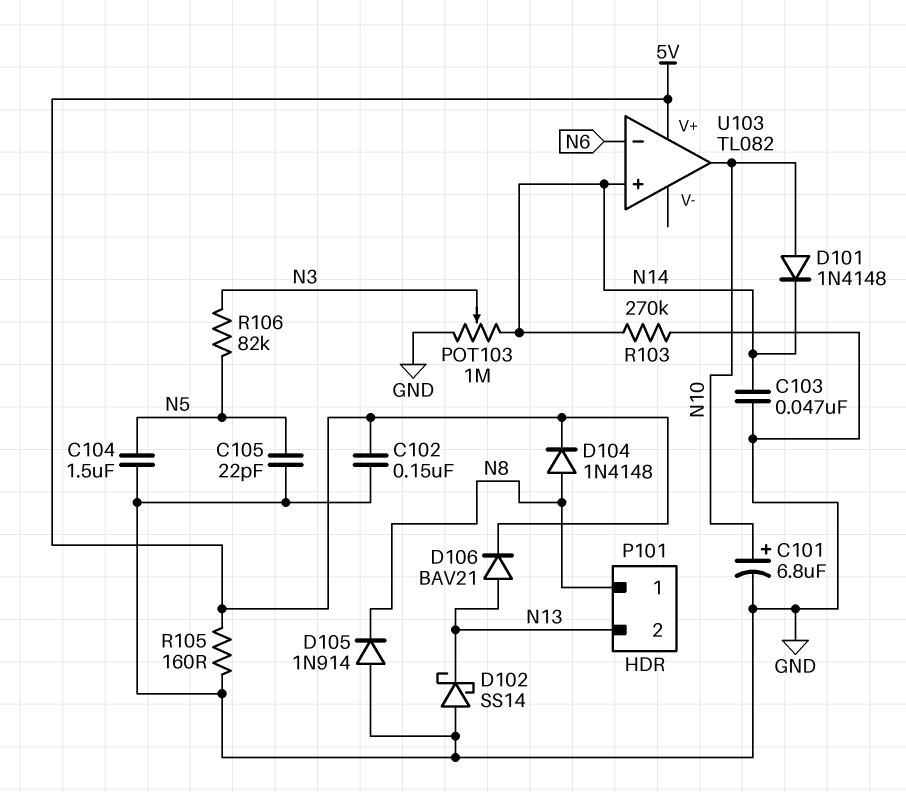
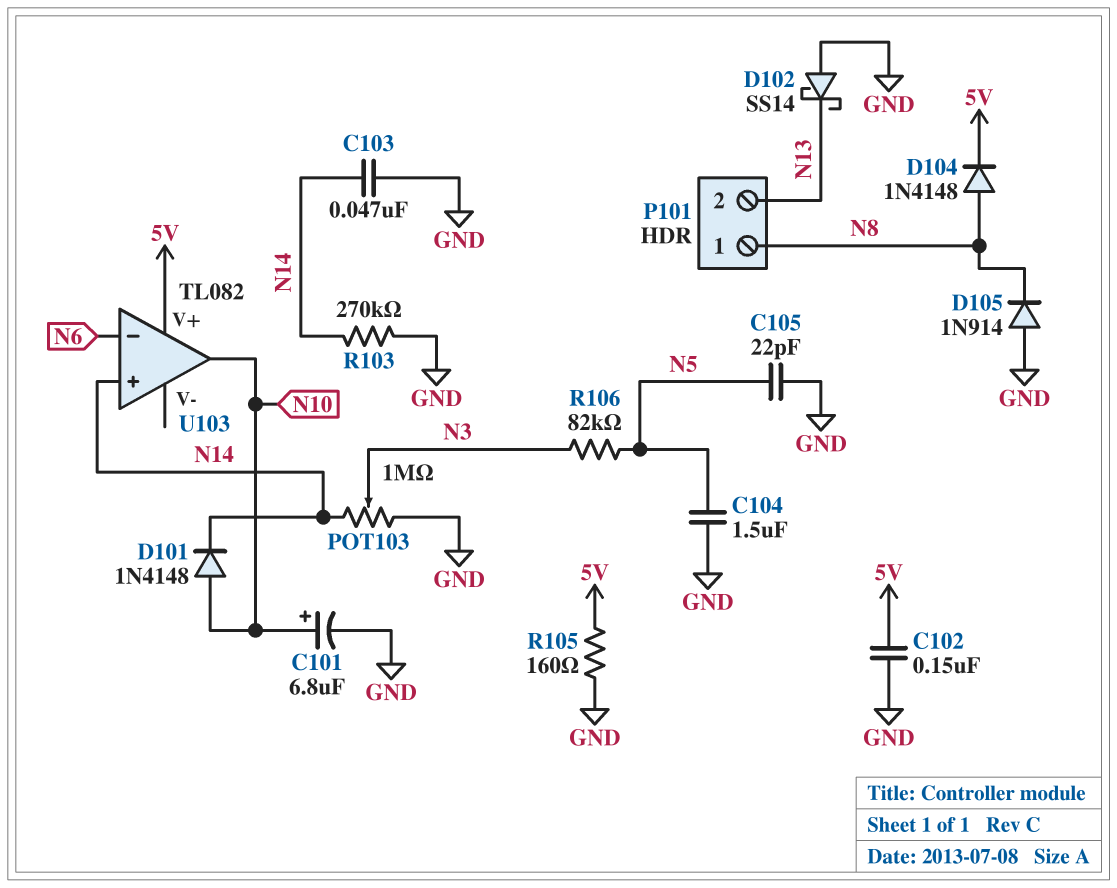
D106: diode BAV21 (A N13, K 5V) -> none

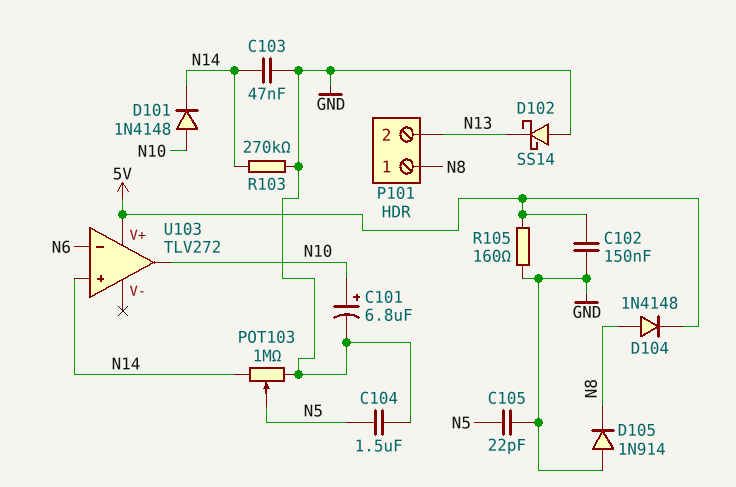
POT103: 1M (GND, N14, wiper N3) -> 1M (GND, N14, wiper N5)
R106: 82k (N3, N5) -> none
U103: TL082 -> TLV272

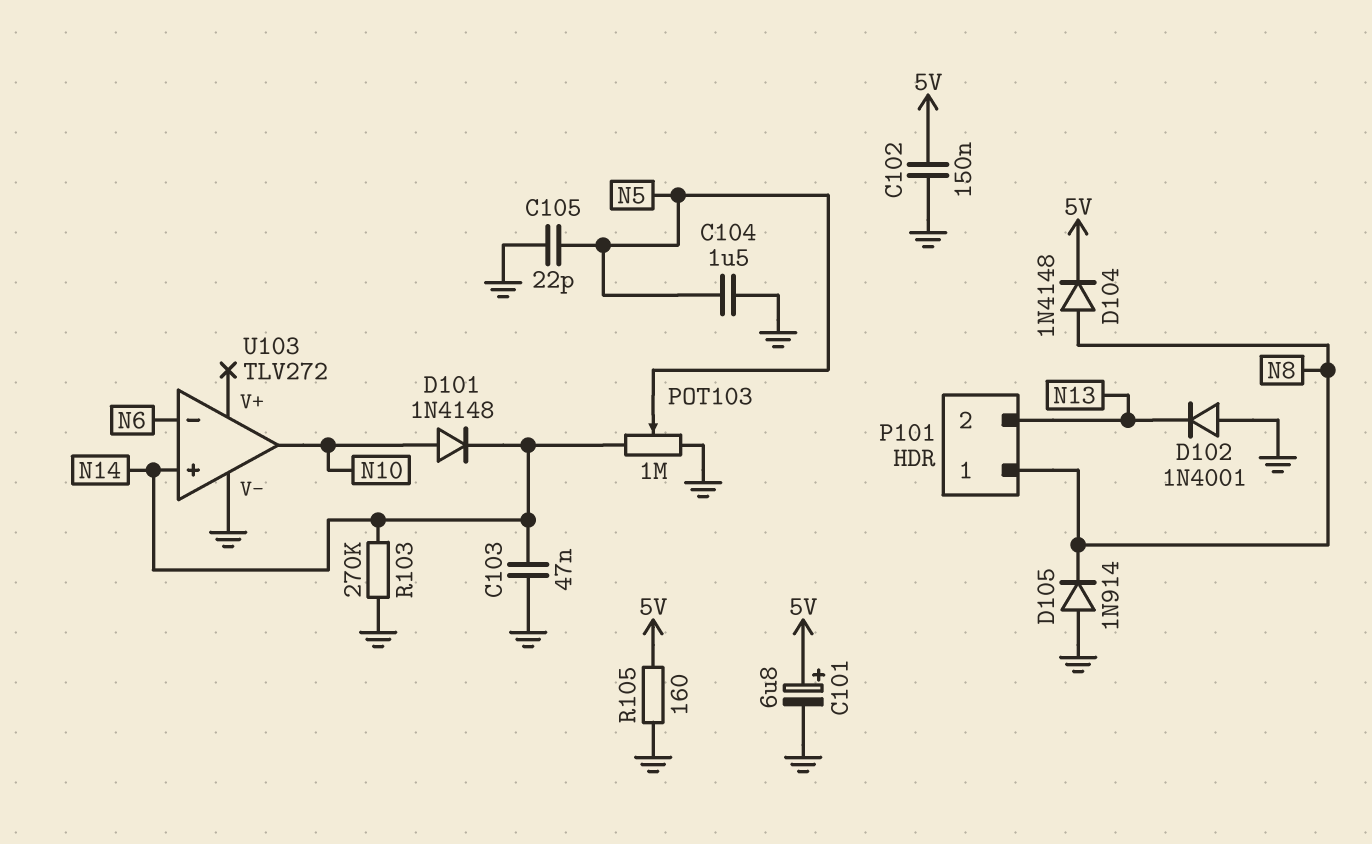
C101: 6.8uF (plus N10, minus GND) -> 6.8uF (plus 5V, minus GND)
D102: schottky SS14 (A GND, K N13) -> diode 1N4001 (A GND, K N13)
U103 pin V+: 5V -> none
U103 pin V-: none -> GND

